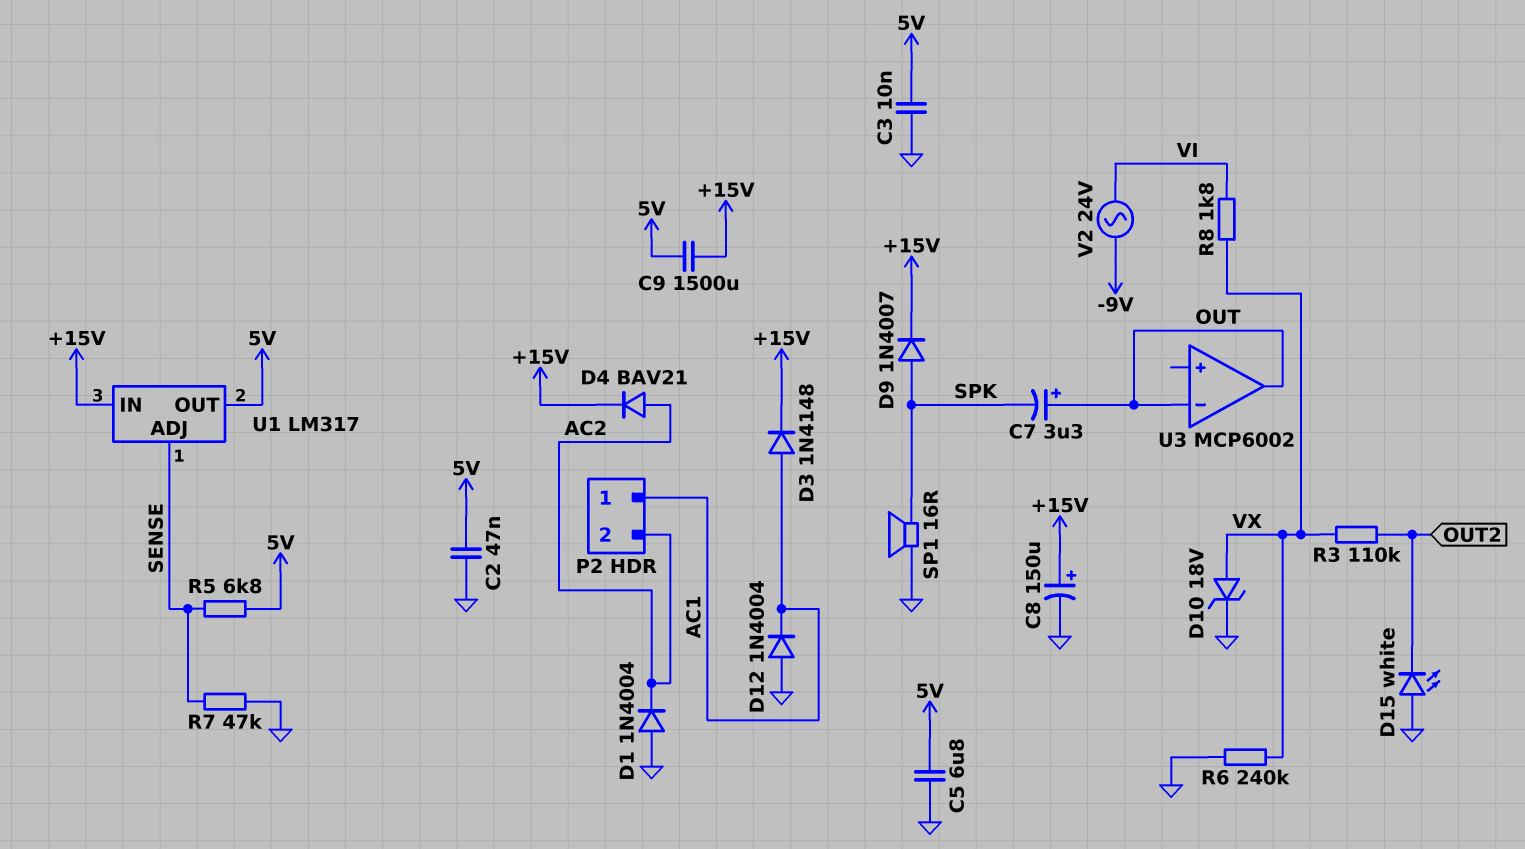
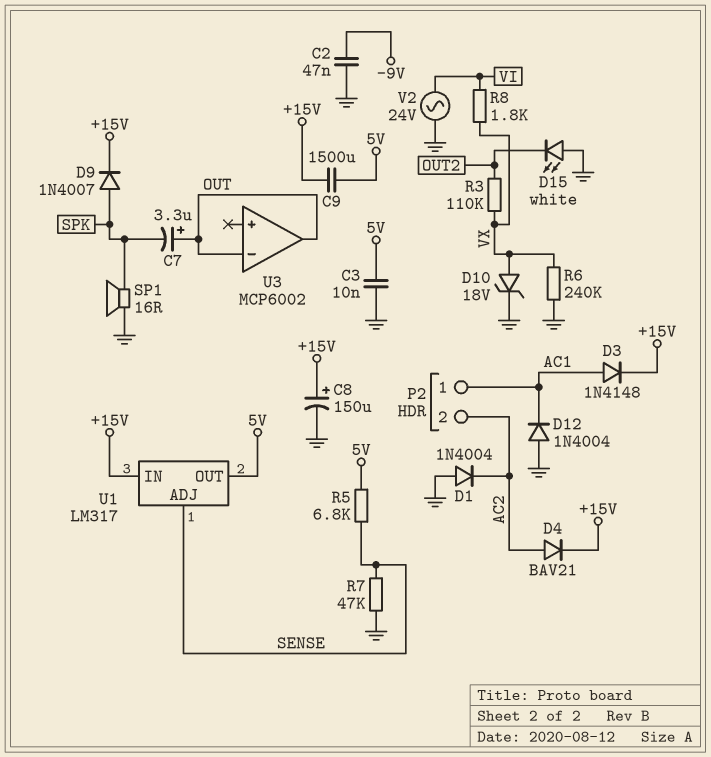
C2: 47nF (5V, GND) -> 47nF (-9V, GND)
C5: 6.8uF (5V, GND) -> none
V2: AC 24V (-9V, VI) -> AC 24V (GND, VI)

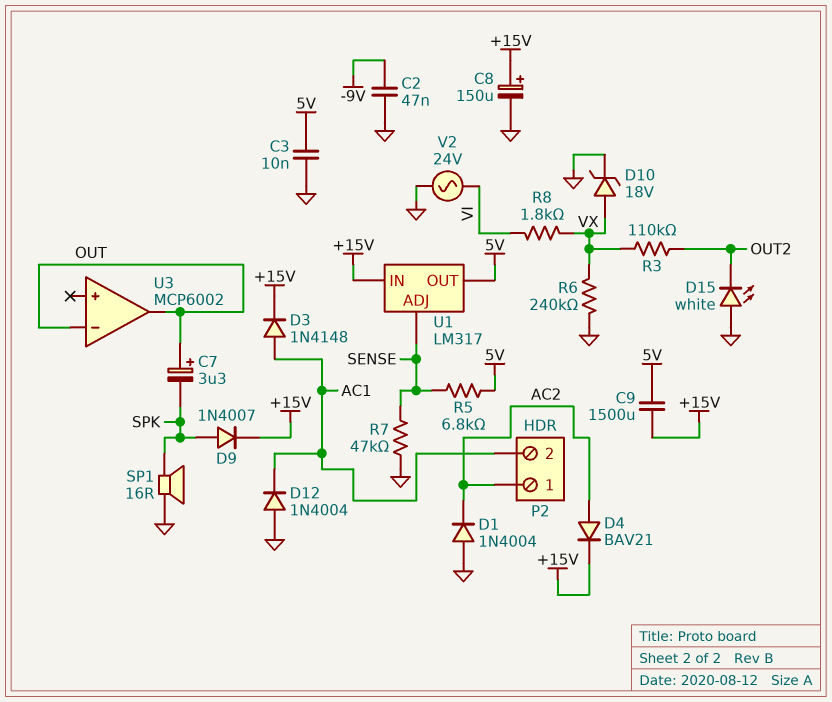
P2 pin 1: AC1 -> AC2
P2 pin 2: AC2 -> AC1

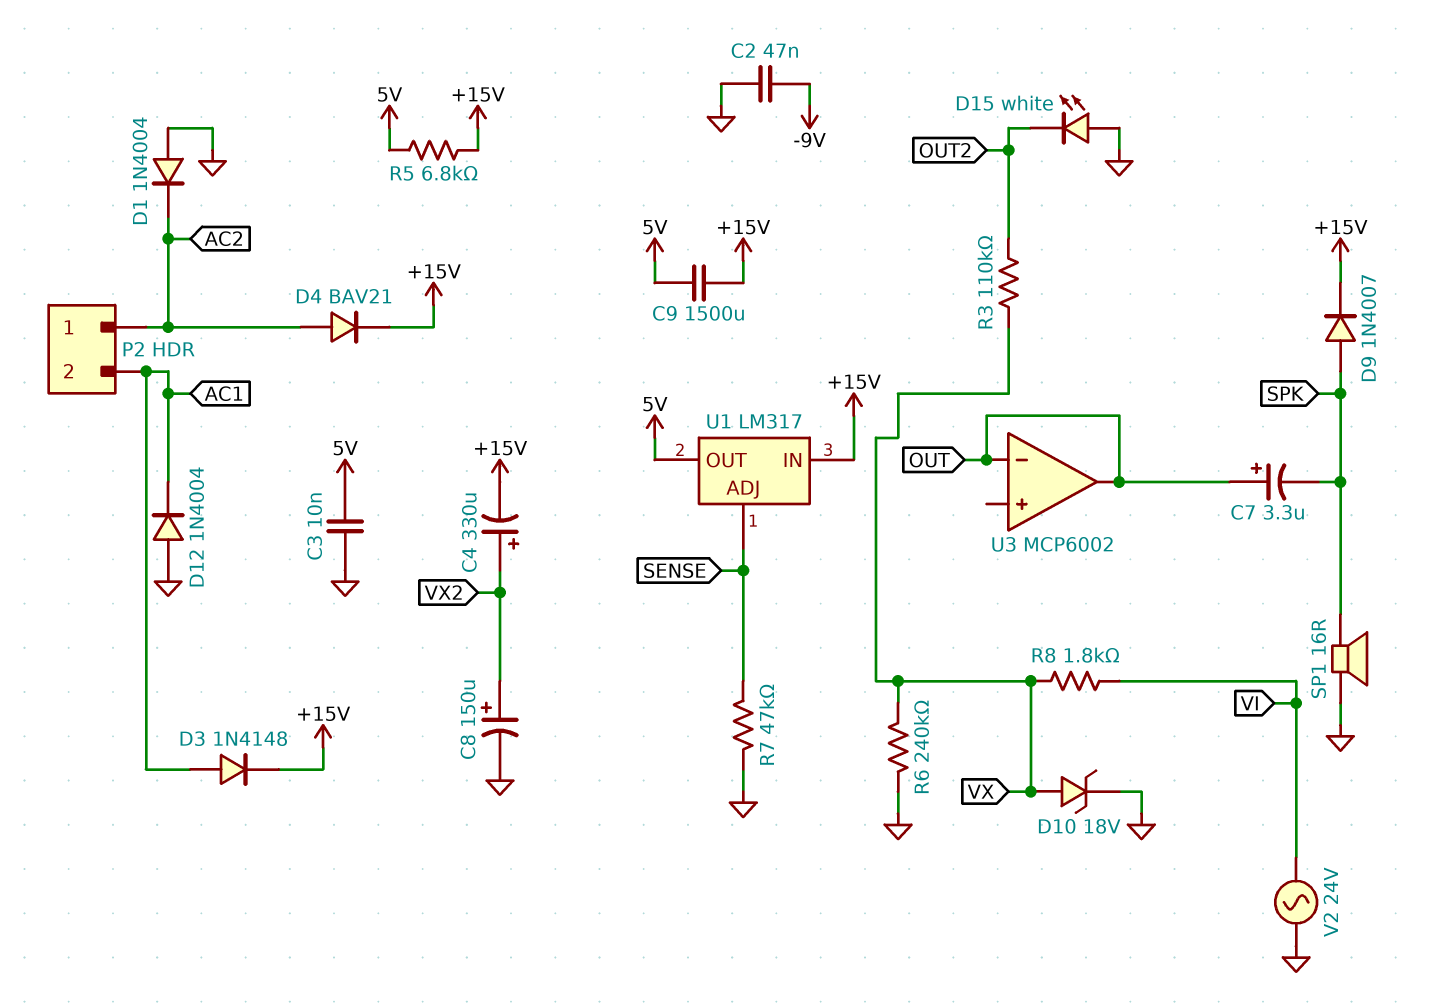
C4: none -> 330uF (plus VX2, minus +15V)
C8: 150uF (plus +15V, minus GND) -> 150uF (plus VX2, minus GND)
R5: 6.8k (5V, SENSE) -> 6.8k (+15V, 5V)

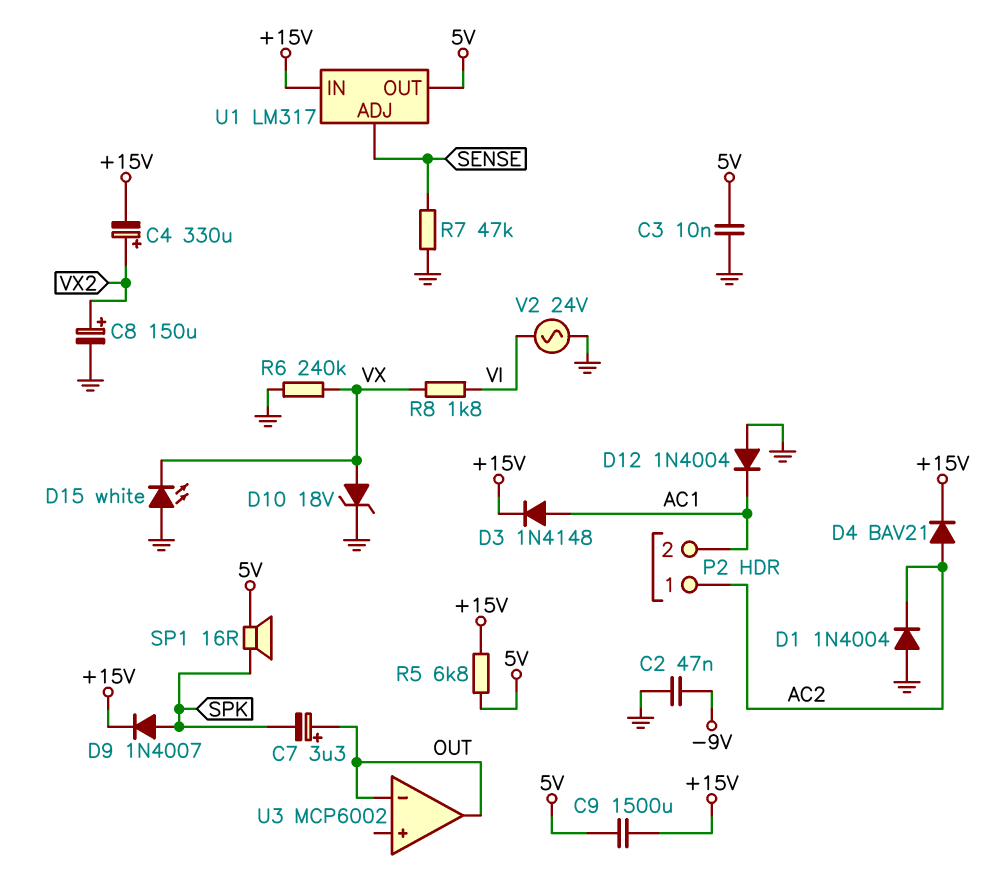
D15: LED white (A GND, K OUT2) -> LED white (A GND, K VX)
R3: 110k (OUT2, VX) -> none
SP1: speaker 16R (GND, SPK) -> speaker 16R (5V, SPK)

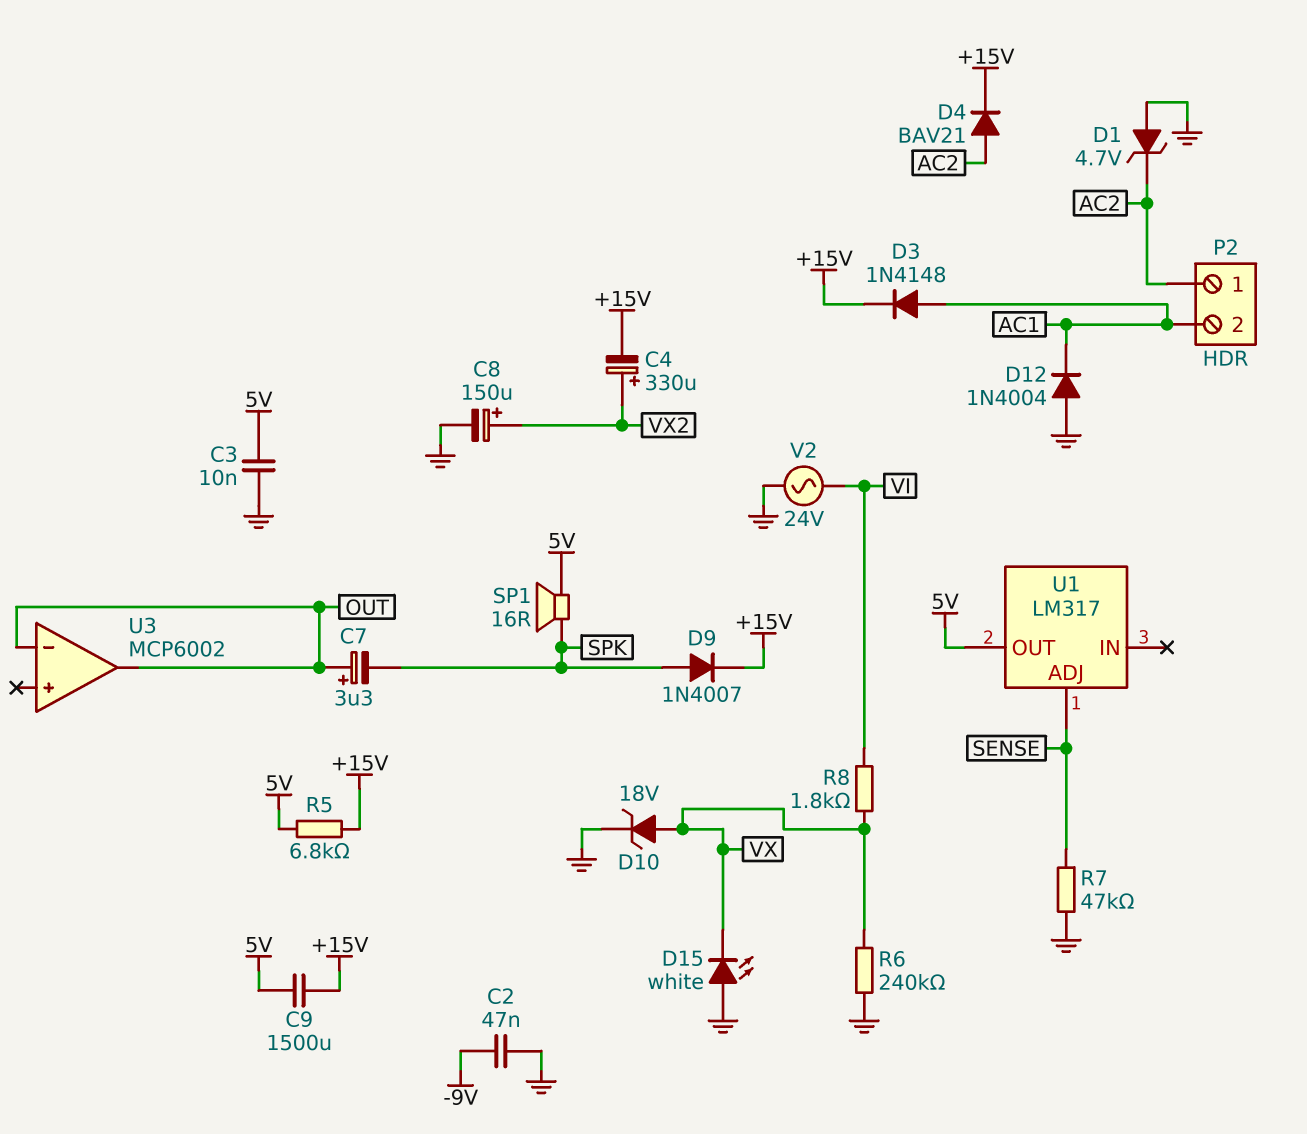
D1: diode 1N4004 (A GND, K AC2) -> zener 4.7V (A GND, K AC2)
U1 pin IN: +15V -> none

